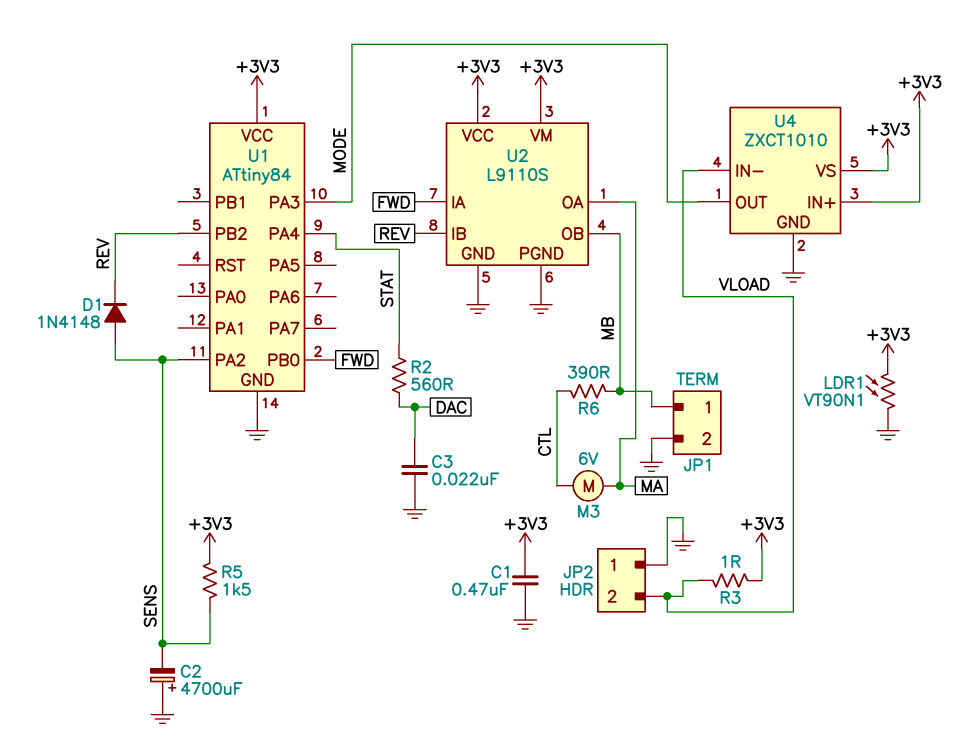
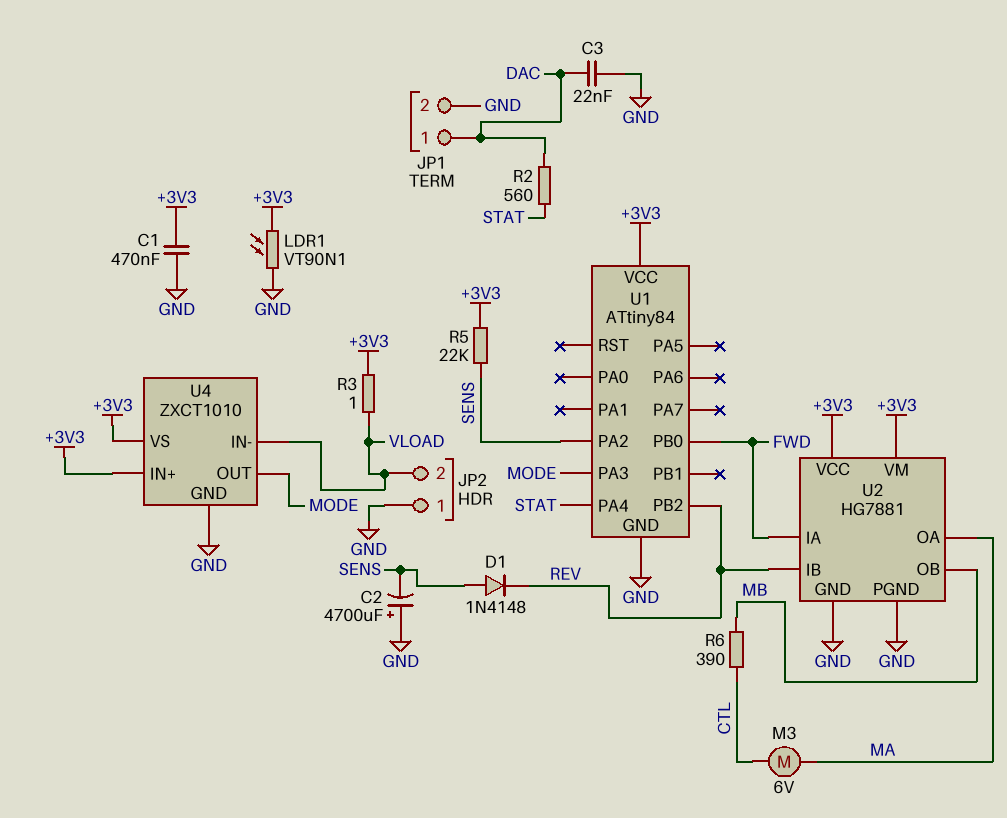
JP1 pin 1: MB -> DAC
R5: 1.5k (+3V3, SENS) -> 22k (+3V3, SENS)
U2: L9110S -> HG7881

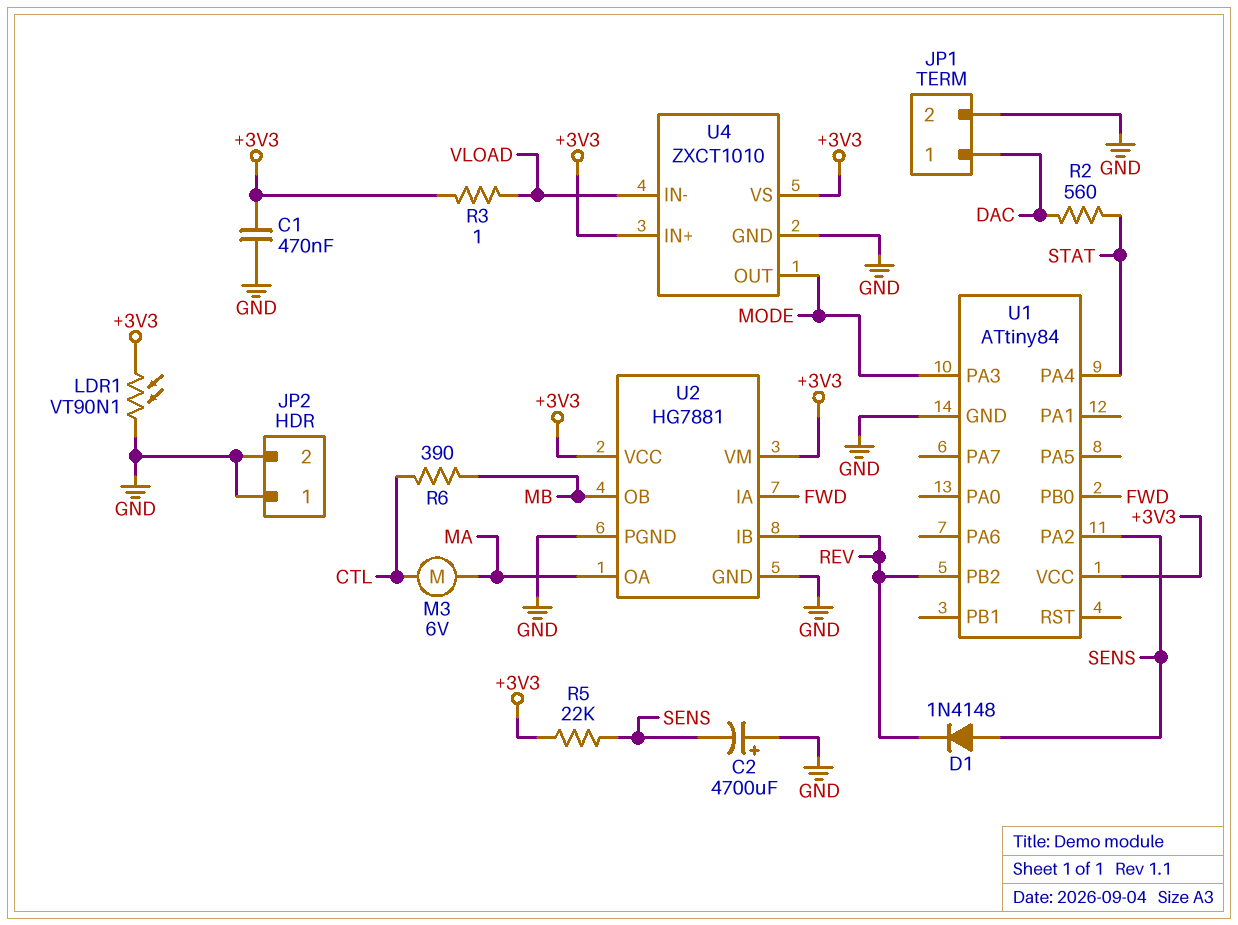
C3: 22nF (DAC, GND) -> none
JP2 pin 2: VLOAD -> GND

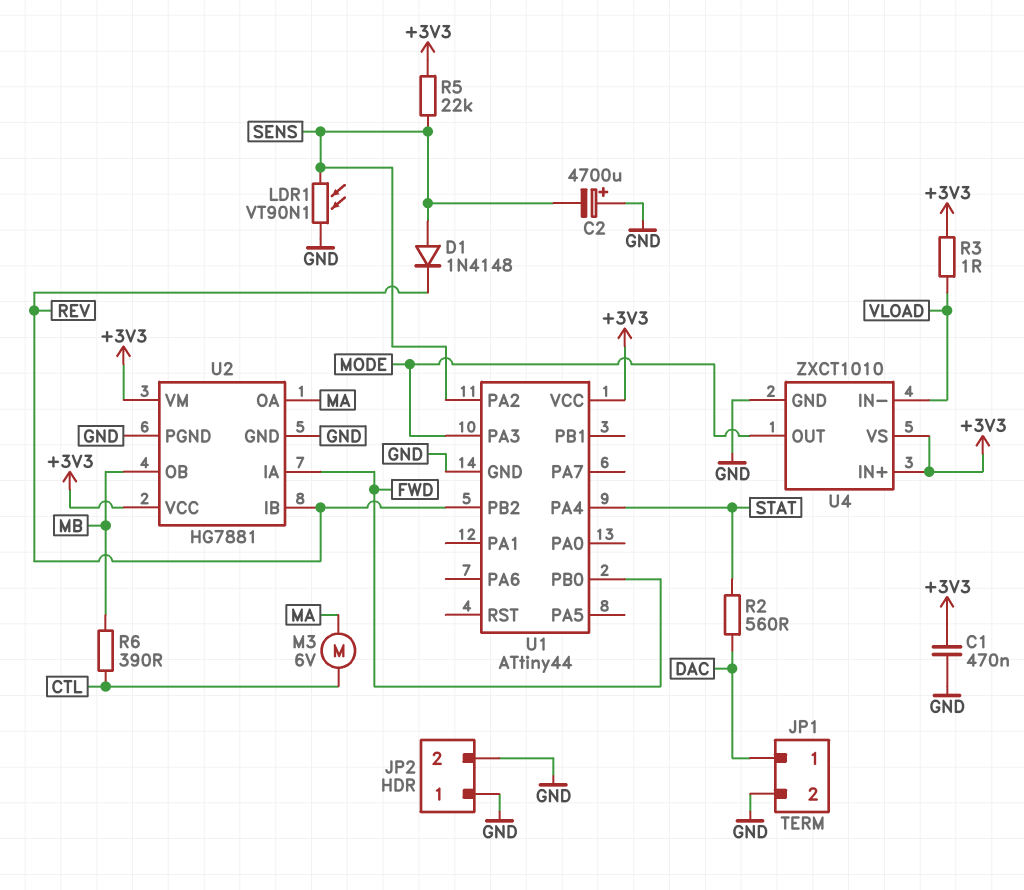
LDR1: VT90N1 (+3V3, GND) -> VT90N1 (GND, SENS)
U1: ATtiny84 -> ATtiny44

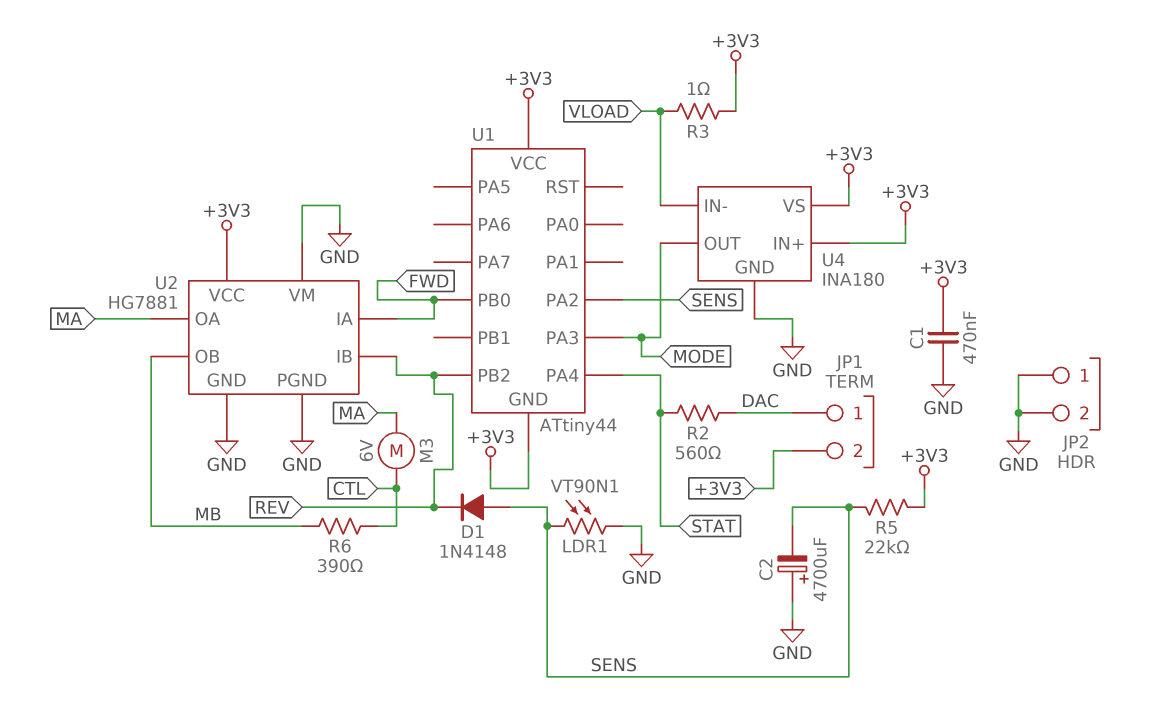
JP1 pin 2: GND -> +3V3
U1 pin GND: GND -> +3V3
U2 pin VM: +3V3 -> GND
U4: ZXCT1010 -> INA180

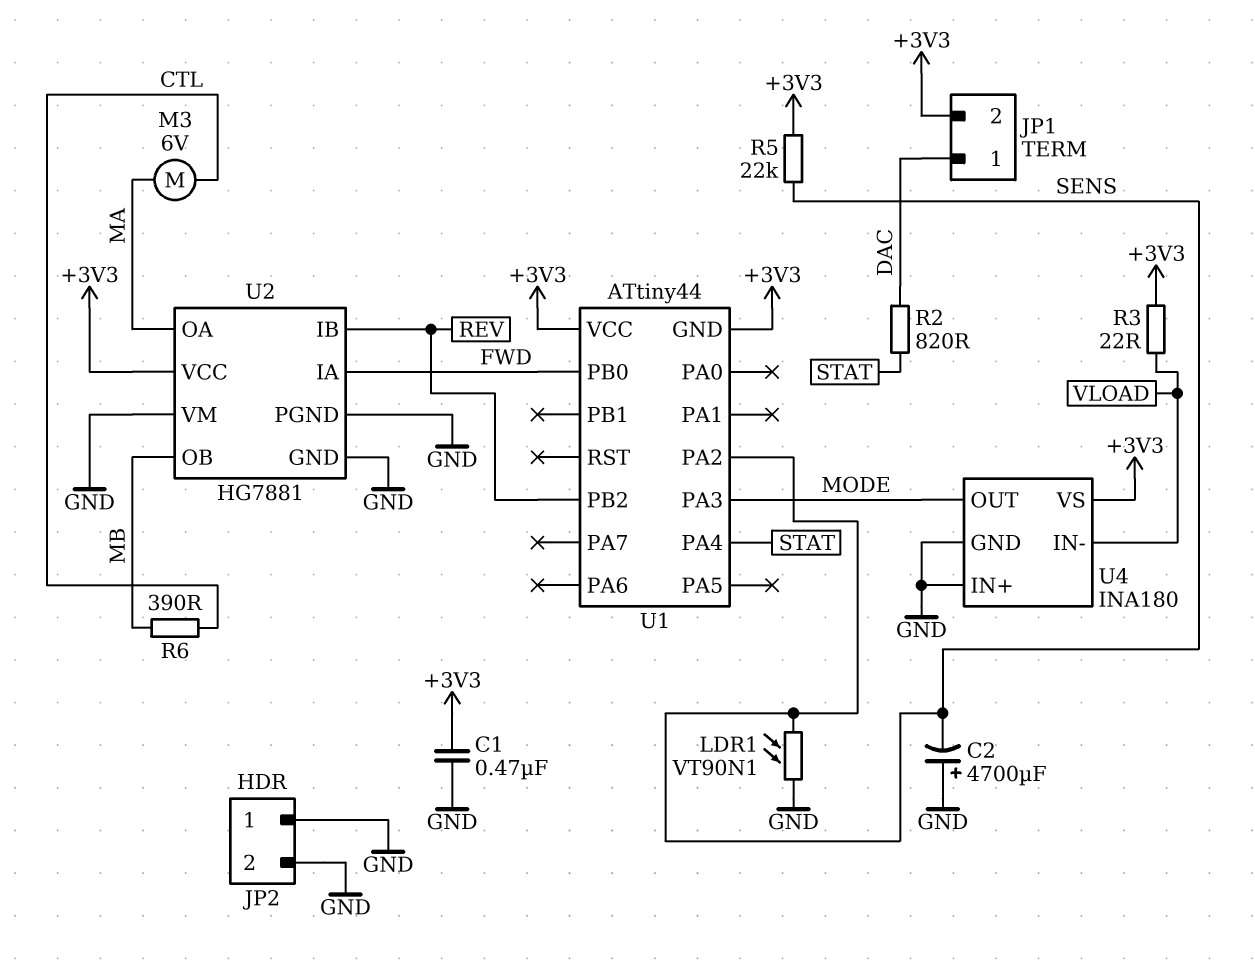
D1: diode 1N4148 (A SENS, K REV) -> none
R2: 560 (DAC, STAT) -> 820 (DAC, STAT)
R3: 1 (+3V3, VLOAD) -> 22 (+3V3, VLOAD)
U4 pin IN+: +3V3 -> GND

